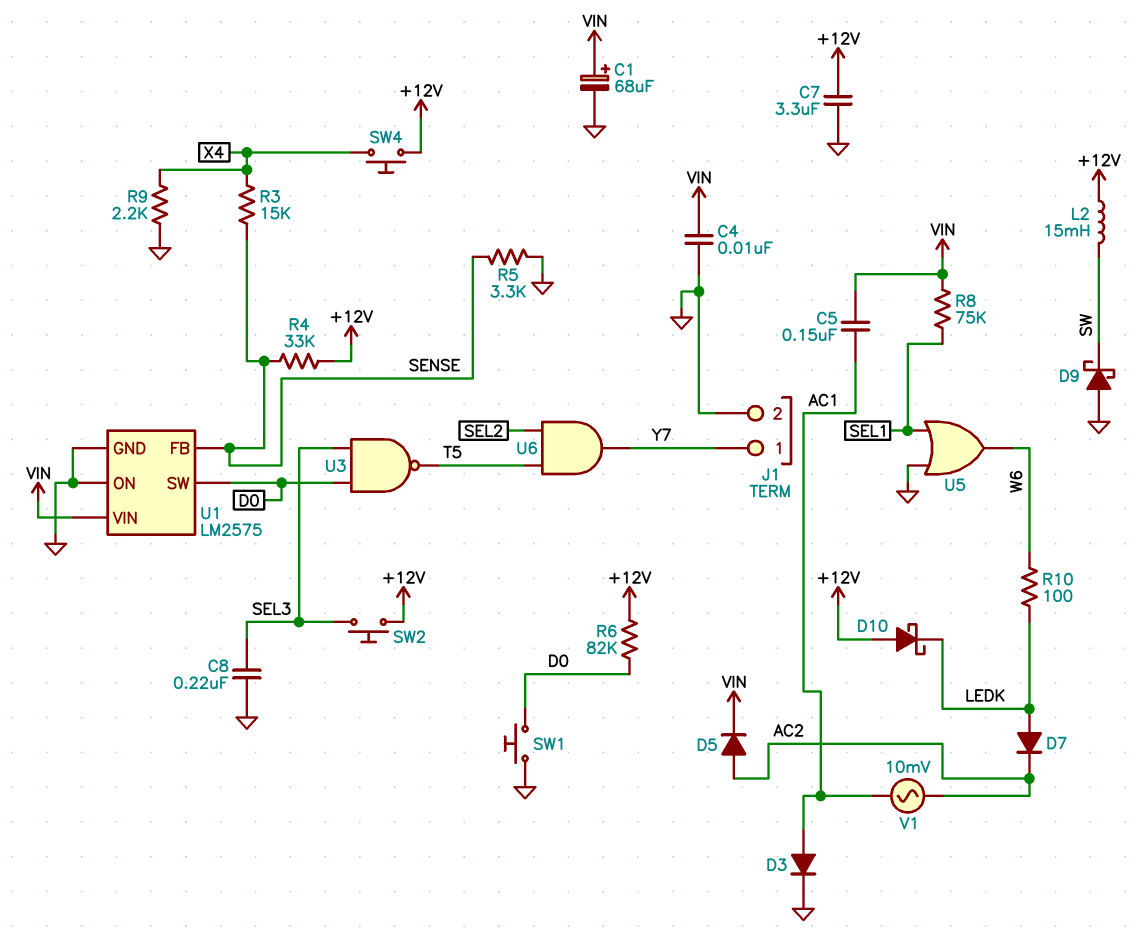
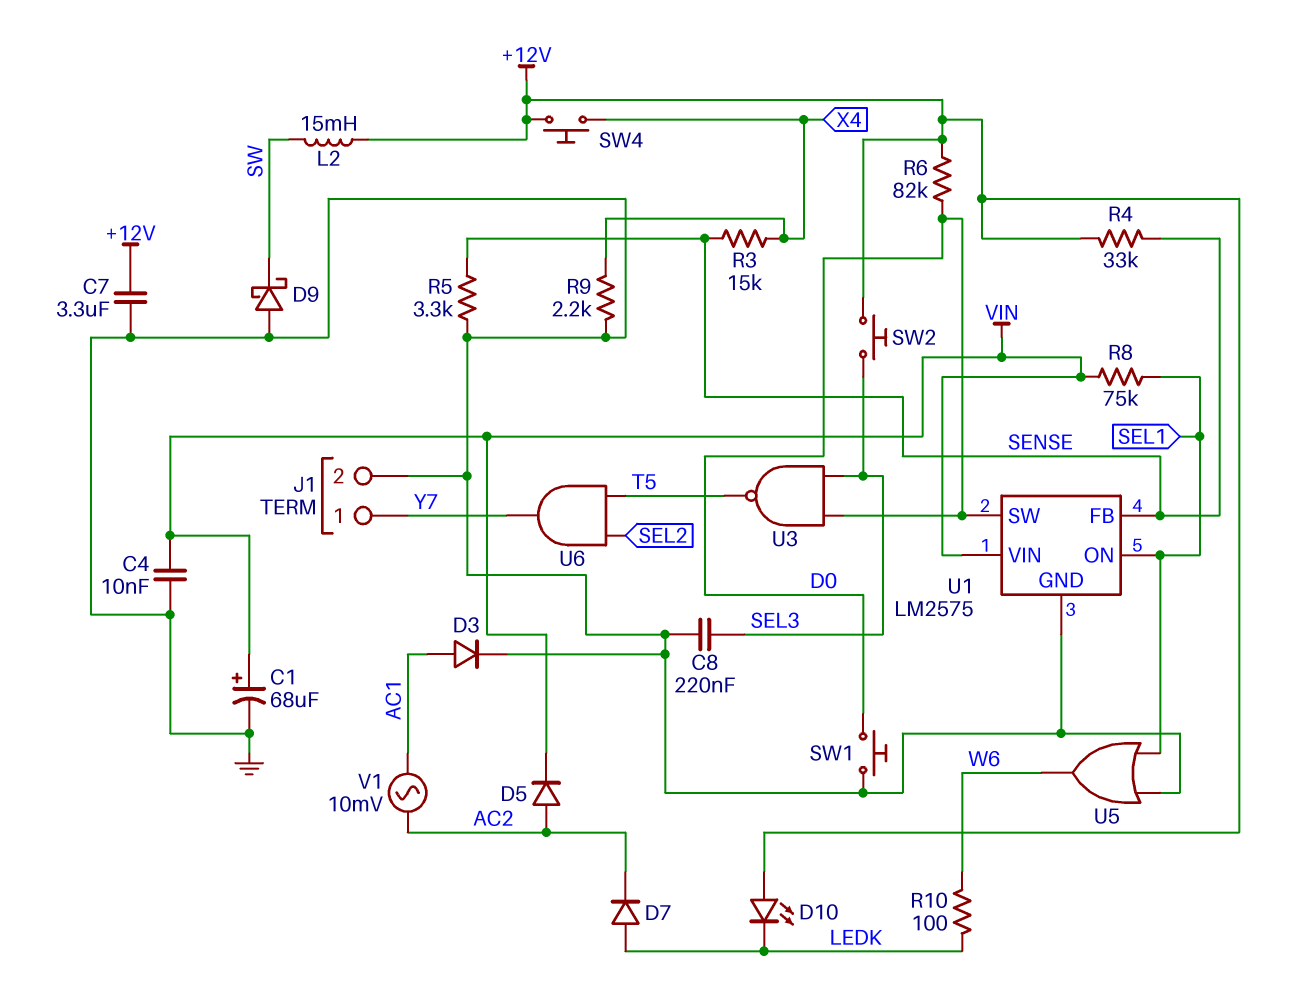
C5: 150nF (AC1, VIN) -> none
D10: schottky (A +12V, K LEDK) -> LED (A +12V, K LEDK)
U1 pin ON: GND -> SEL1

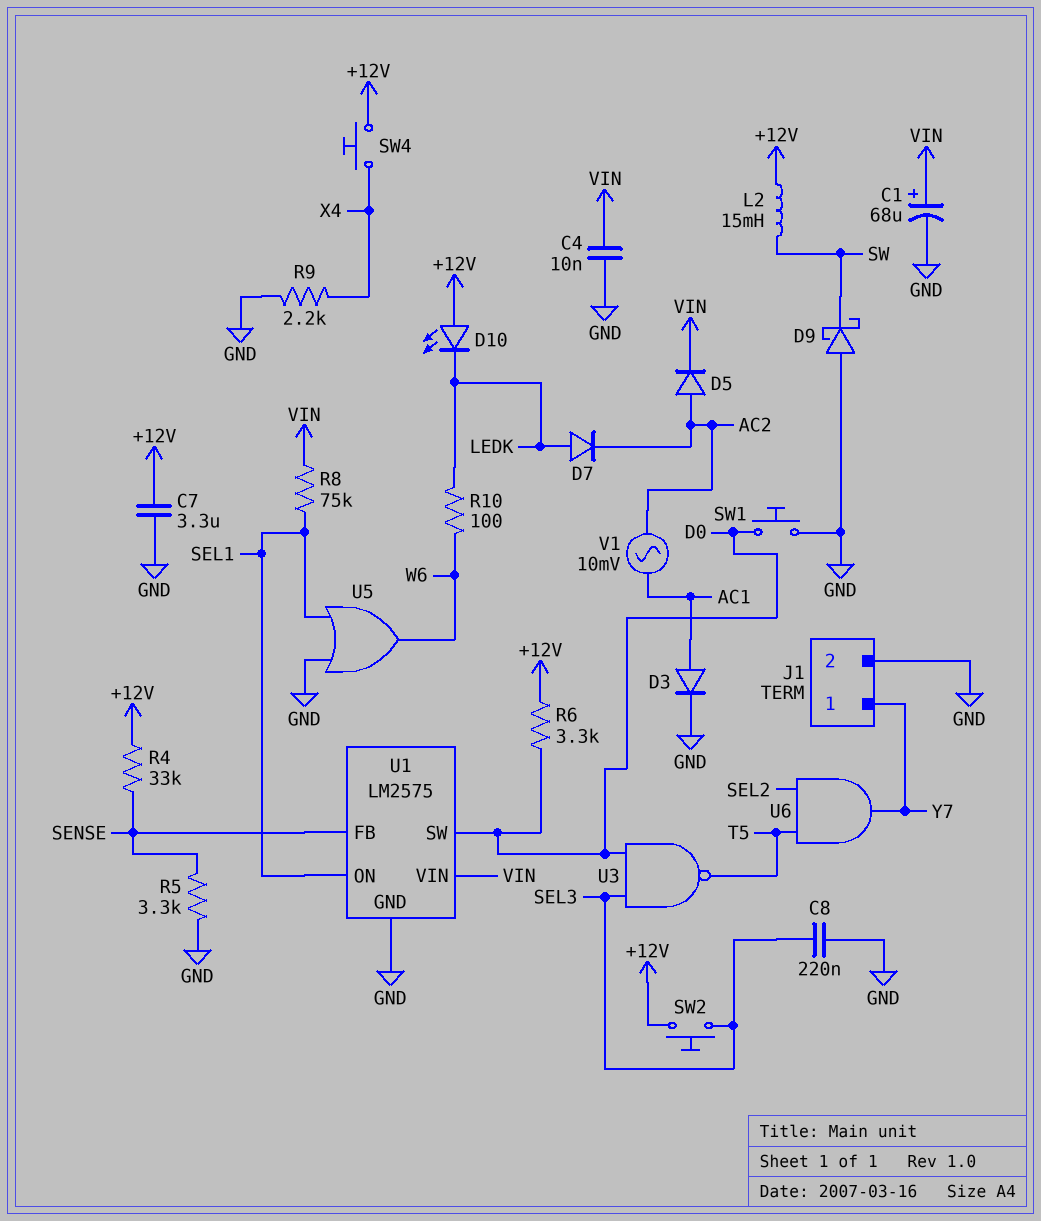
R3: 15k (SENSE, X4) -> none
R6: 82k (+12V, D0) -> 3.3k (+12V, D0)

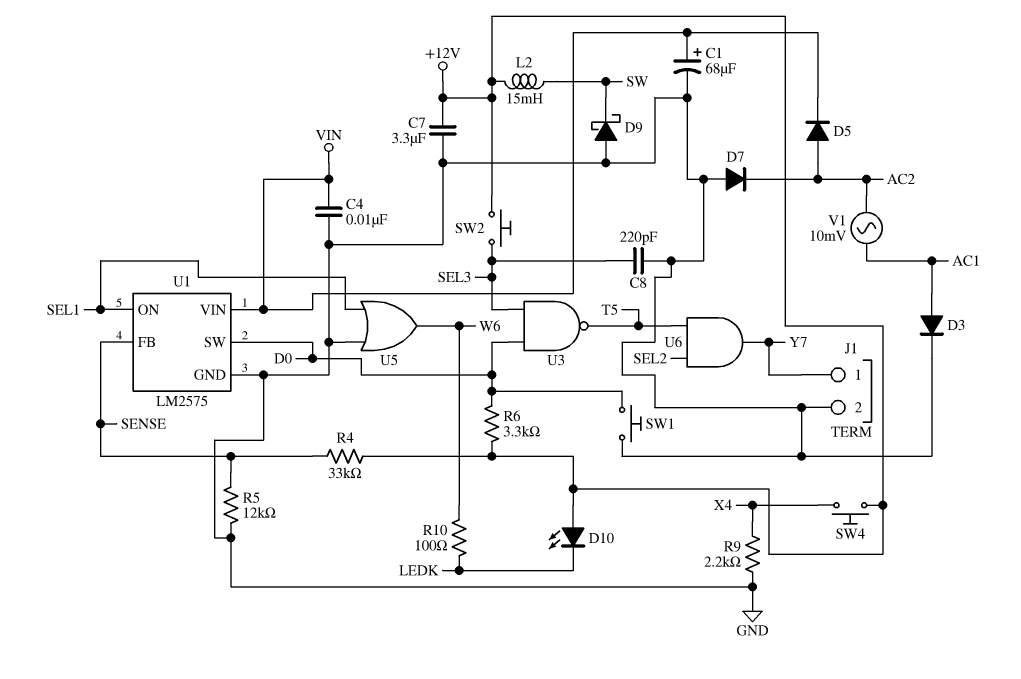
C8: 220nF (GND, SEL3) -> 220pF (GND, SEL3)
D7: diode (A LEDK, K AC2) -> diode (A GND, K AC2)
R5: 3.3k (GND, SENSE) -> 12k (GND, SENSE)
R8: 75k (SEL1, VIN) -> none

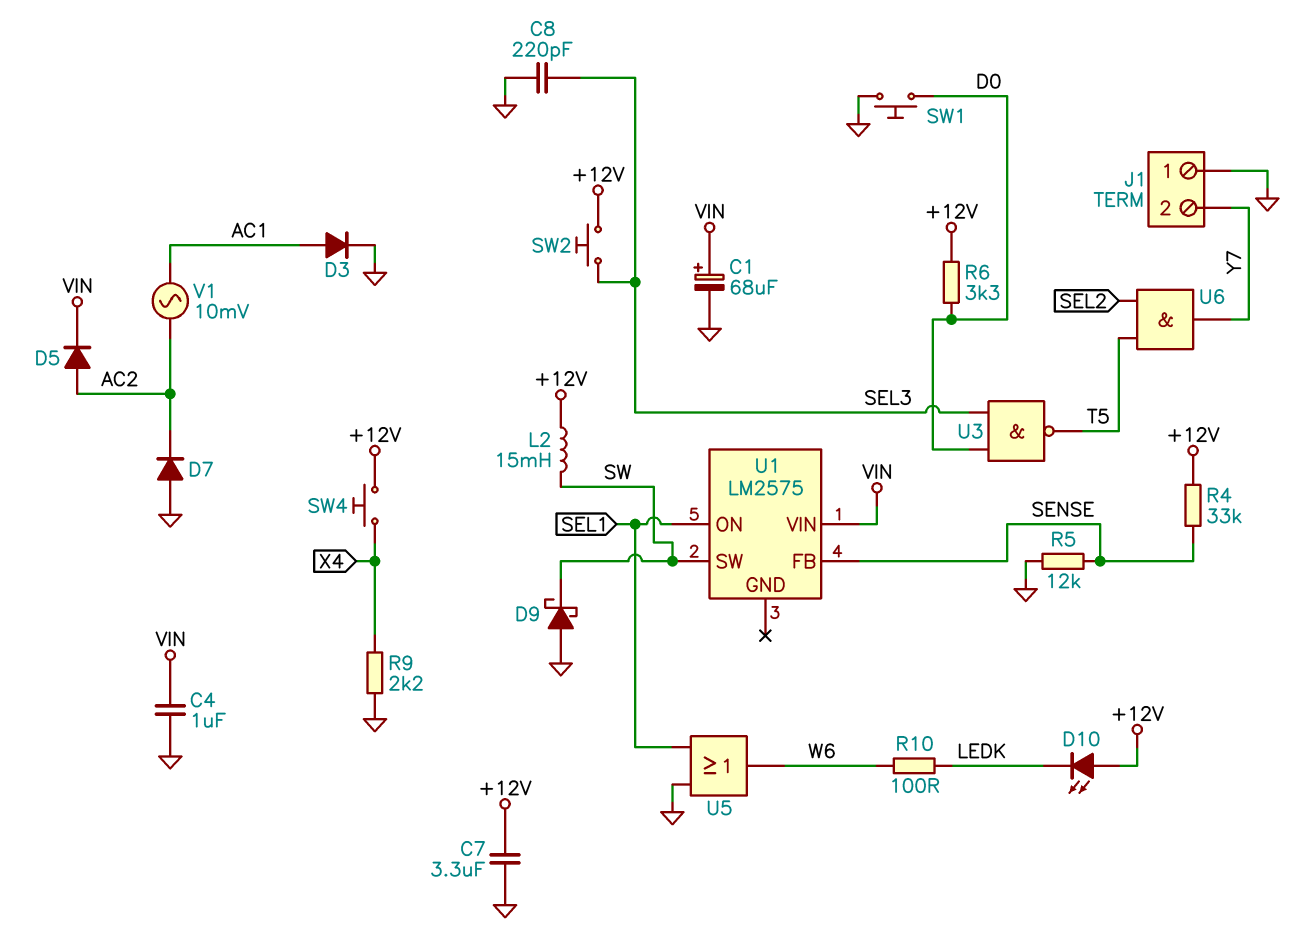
C4: 10nF (GND, VIN) -> 1uF (GND, VIN)
J1 pin 1: Y7 -> GND
J1 pin 2: GND -> Y7
U1 pin GND: GND -> none
U1 pin SW: D0 -> SW

